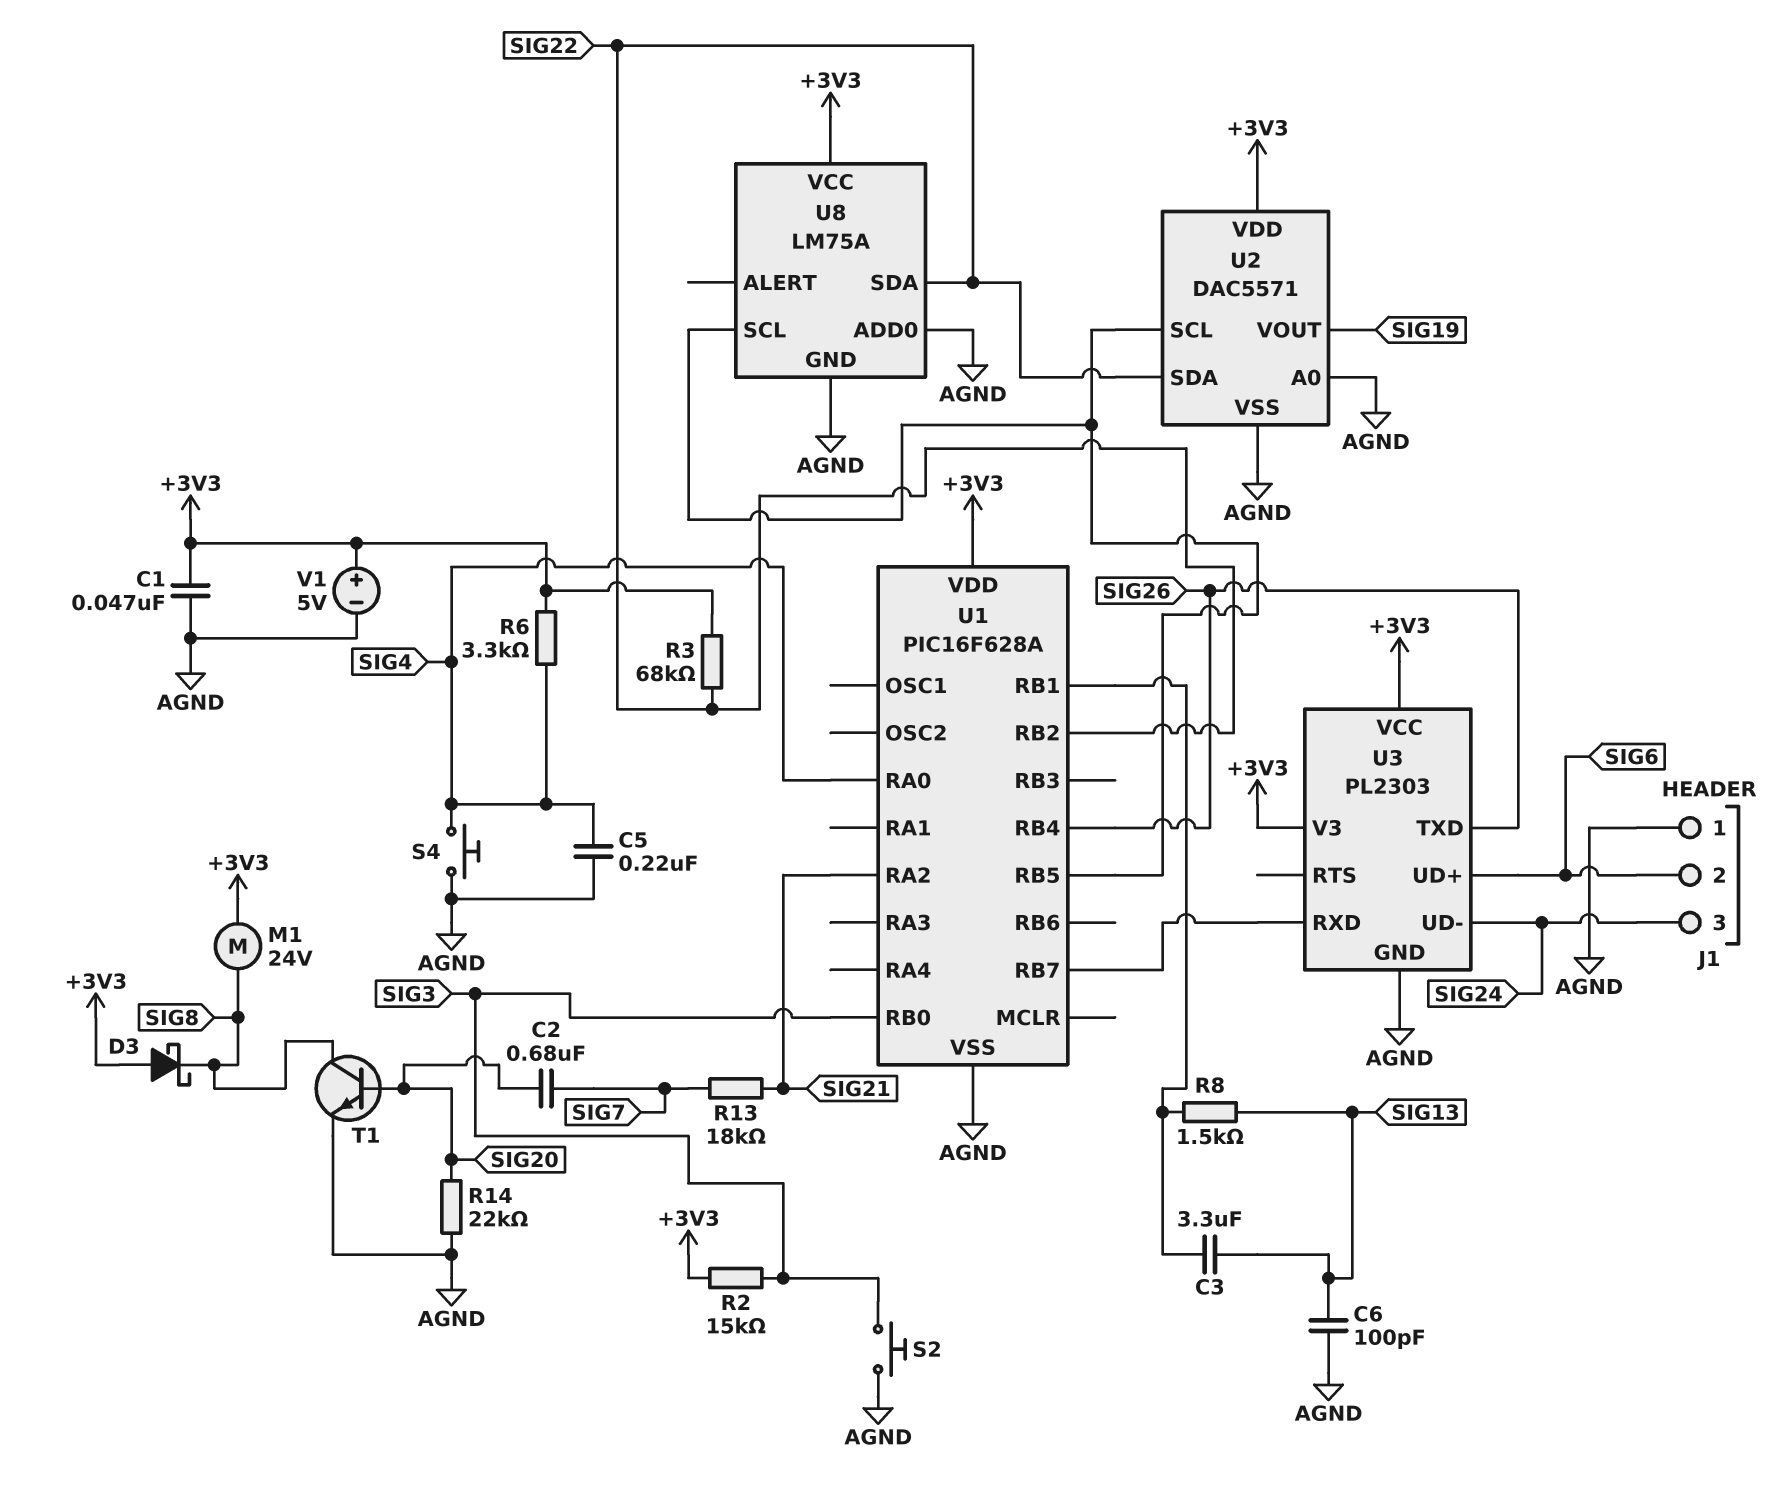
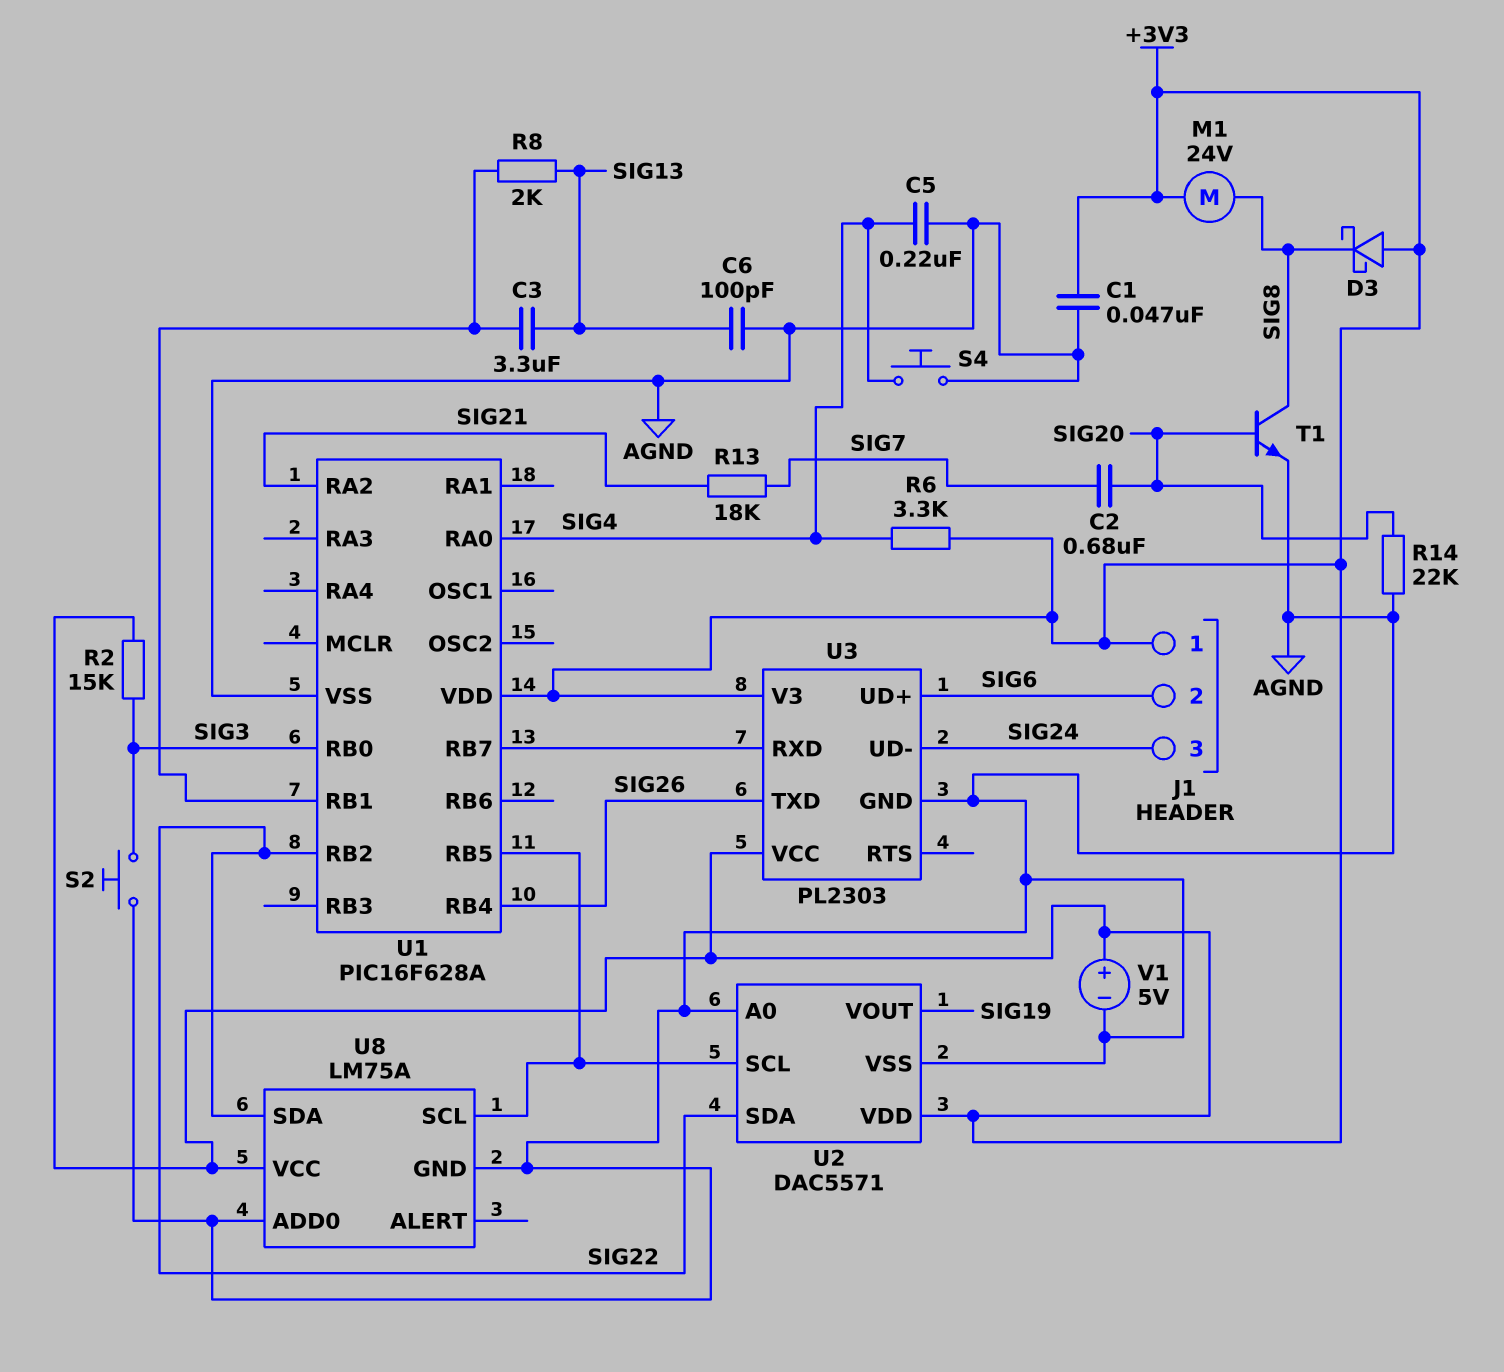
J1 pin 1: AGND -> +3V3
R3: 68k (+3V3, SIG22) -> none
R8: 1.5k (SIG13, U1/RB1) -> 2k (SIG13, U1/RB1)

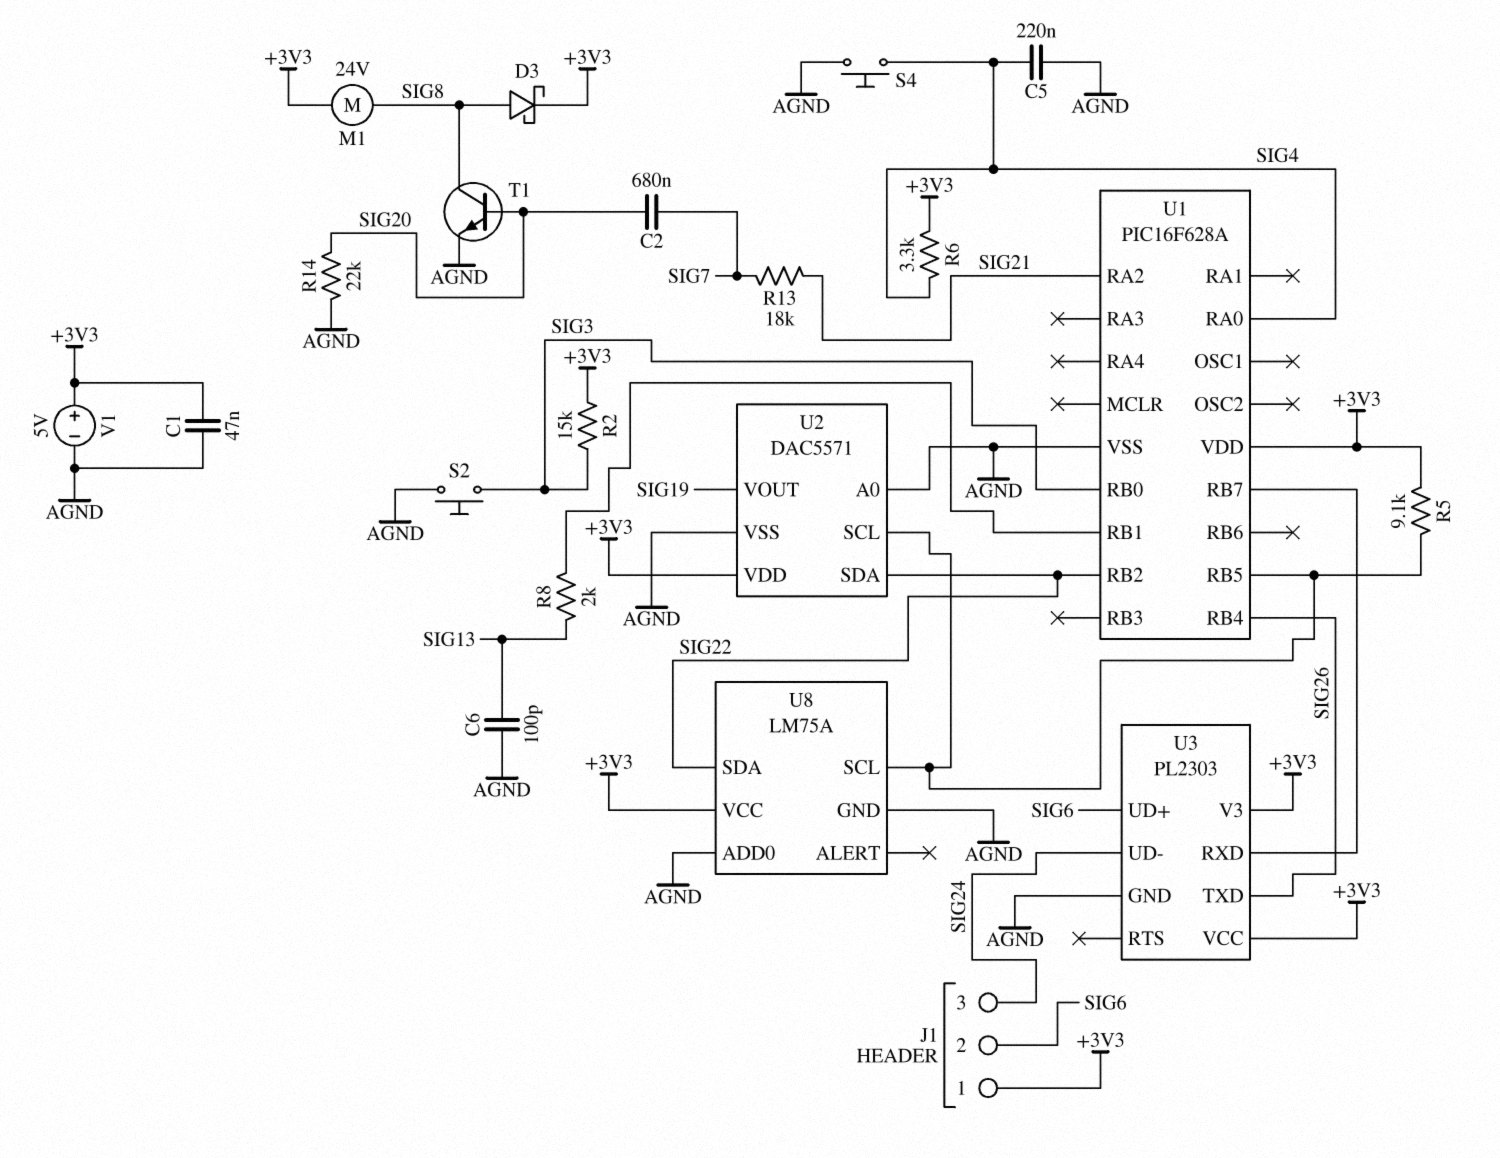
C3: 3.3uF (SIG13, U1/RB1) -> none
D3: schottky (A +3V3, K SIG8) -> schottky (A SIG8, K +3V3)
R5: none -> 9.1k (+3V3, U1/RB5)

